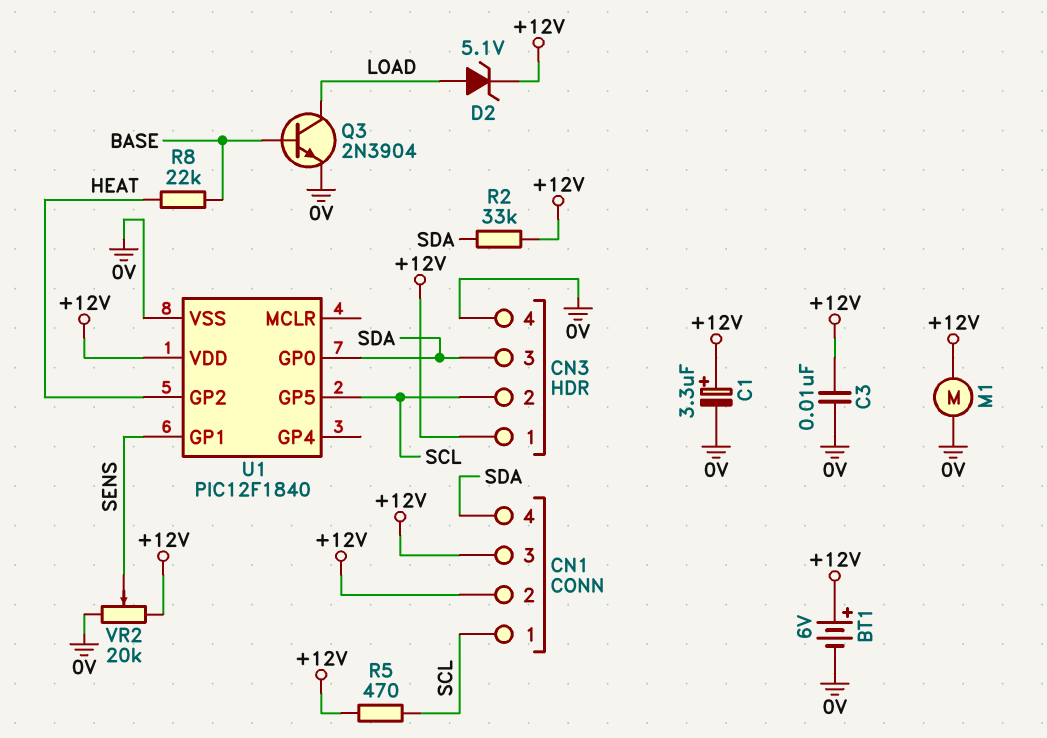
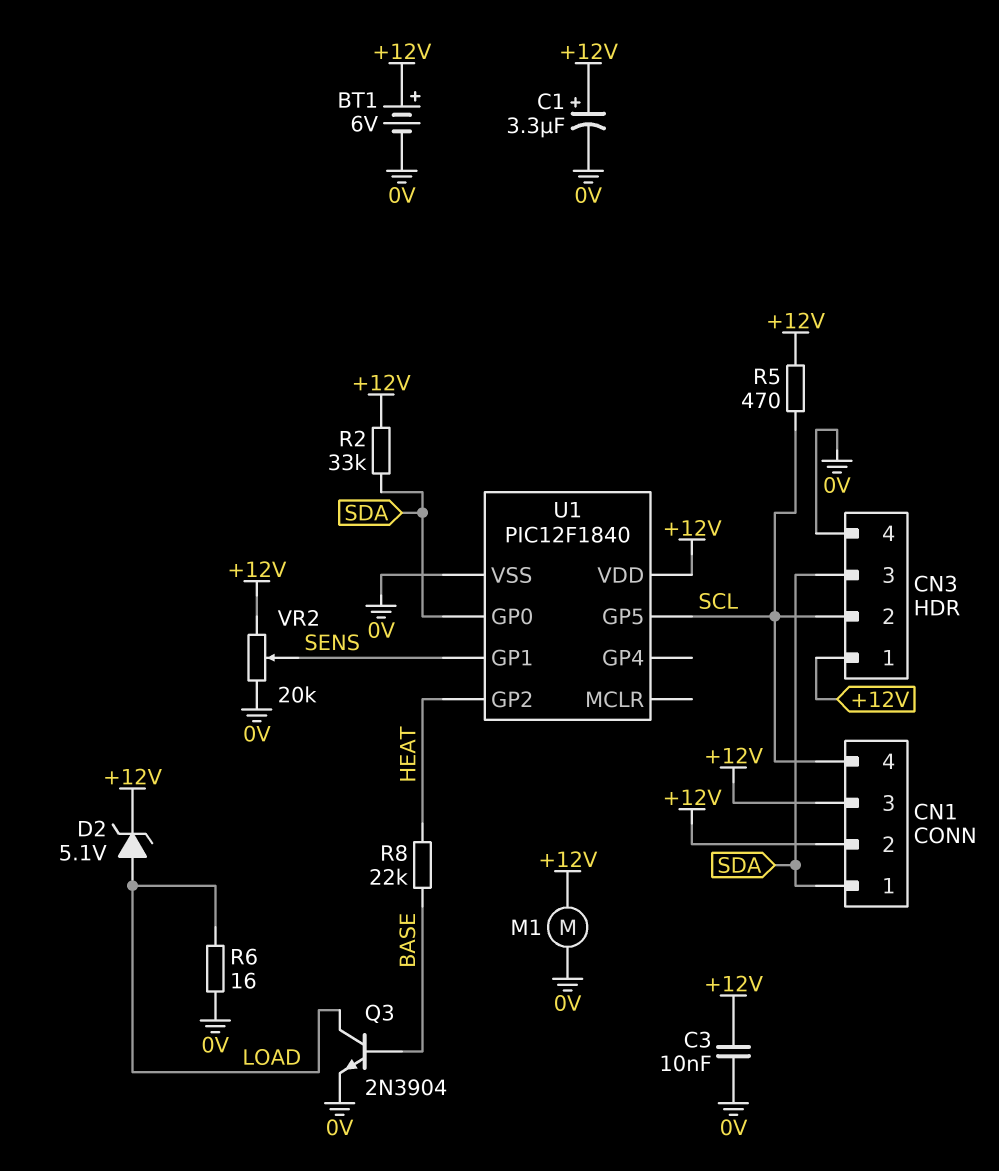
CN1 pin 1: SCL -> SDA
CN1 pin 4: SDA -> SCL
R6: none -> 16 (0V, LOAD)

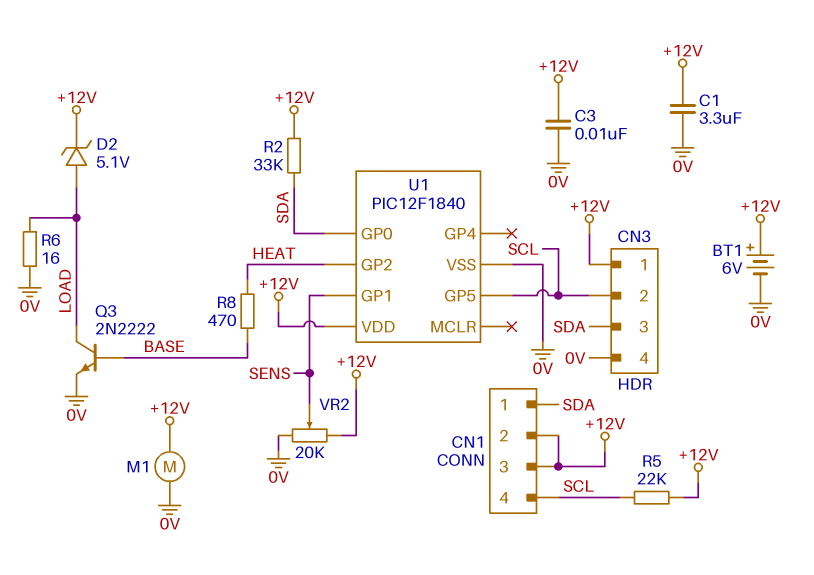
C1: 3.3uF (plus +12V, minus 0V) -> 3.3uF (+12V, 0V)
Q3: NPN 2N3904 (B BASE, C LOAD, E 0V) -> NPN 2N2222 (B BASE, C LOAD, E 0V)
R5: 470 (+12V, SCL) -> 22k (+12V, SCL)
R8: 22k (BASE, HEAT) -> 470 (BASE, HEAT)

